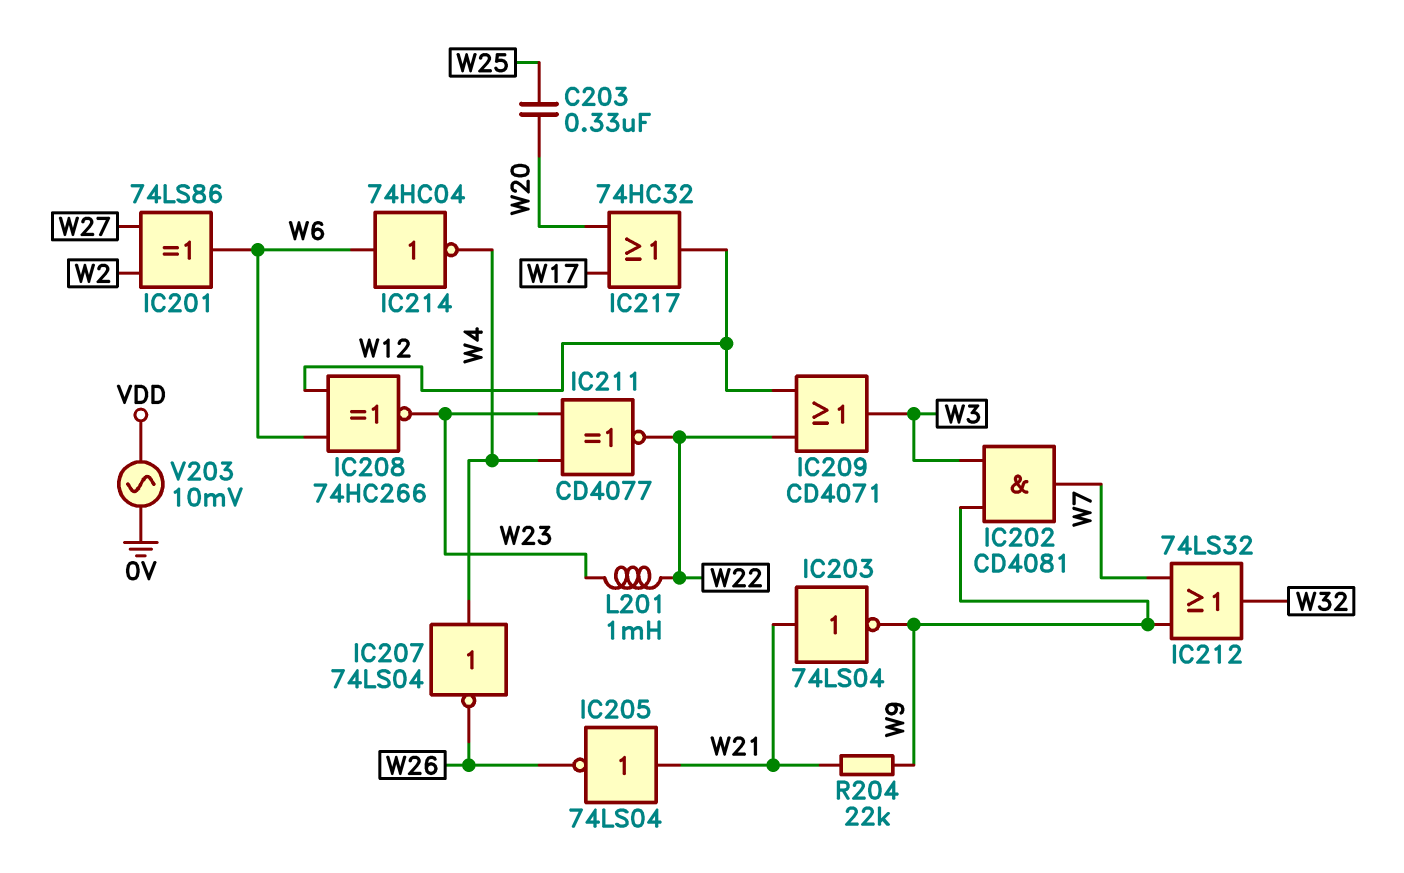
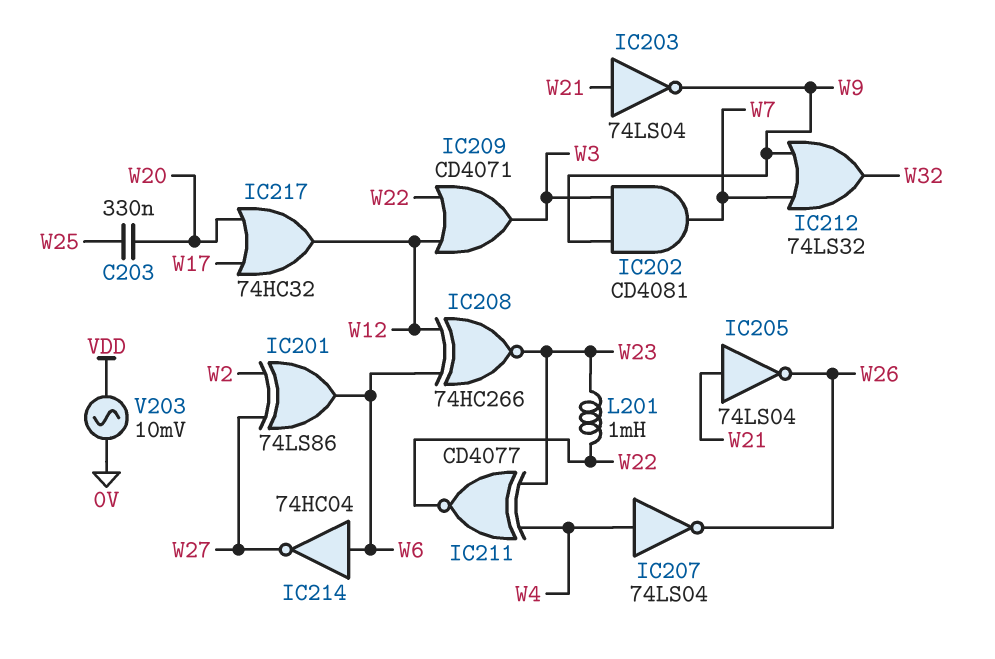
IC214: NOT 74HC04 (in W6, out W4) -> NOT 74HC04 (in W6, out W27)
R204: 22k (W9, W21) -> none

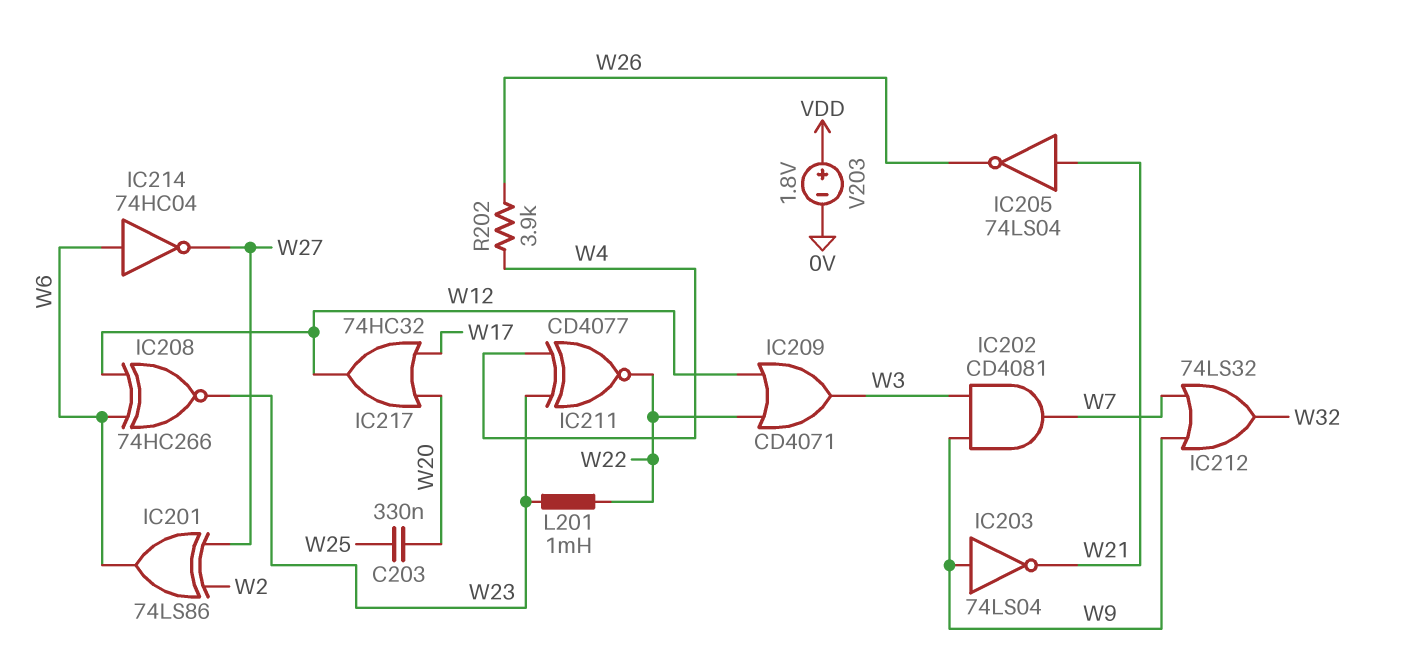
IC203: NOT 74LS04 (in W21, out W9) -> NOT 74LS04 (in W9, out W21)
IC207: NOT 74LS04 (in W4, out W26) -> none
R202: none -> 3.9k (W4, W26)
V203: AC 10mV (0V, VDD) -> 1.8V (plus VDD, minus 0V)

